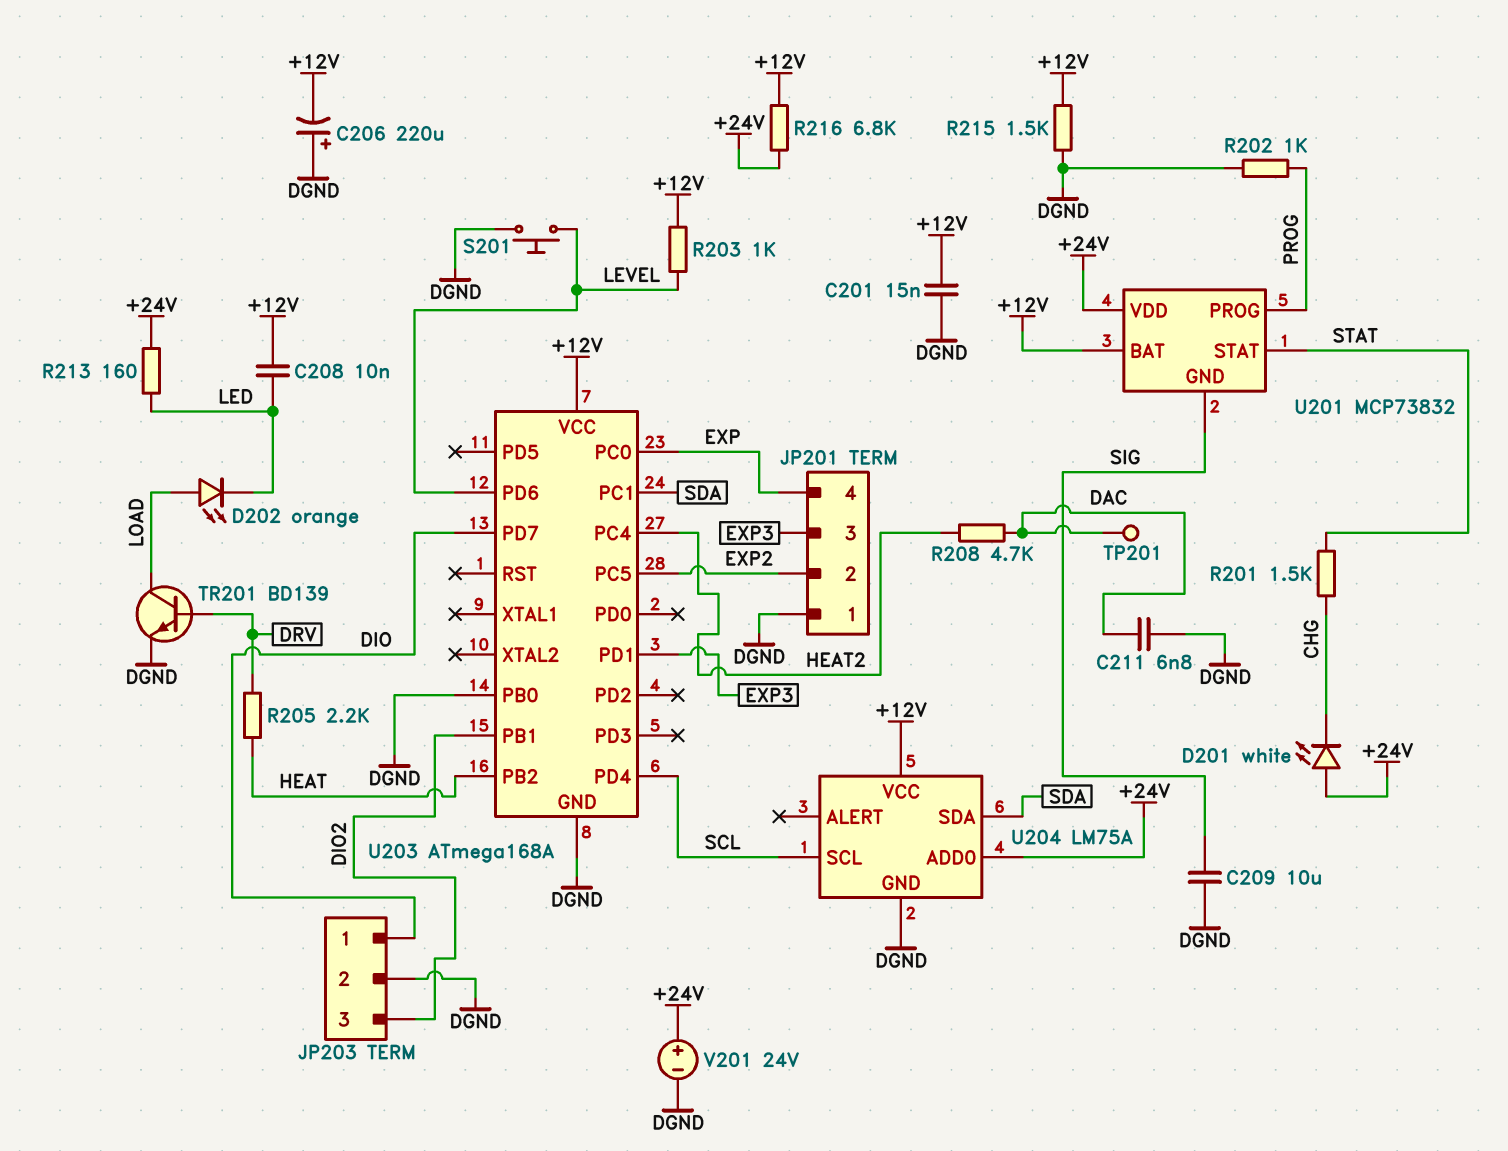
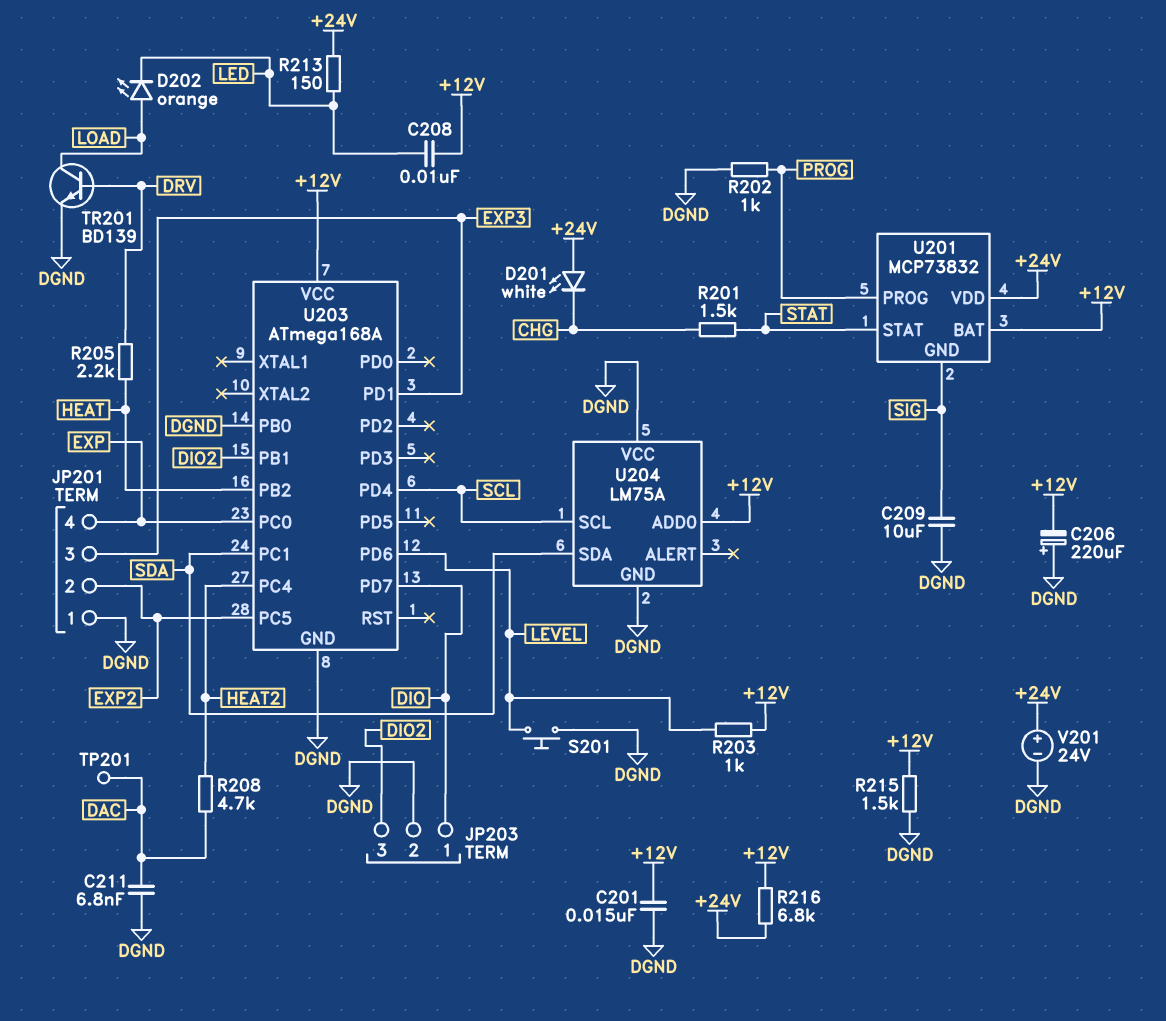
R213: 160 (+24V, LED) -> 150 (+24V, LED)
U204 pin ADD0: +24V -> +12V
U204 pin VCC: +12V -> DGND

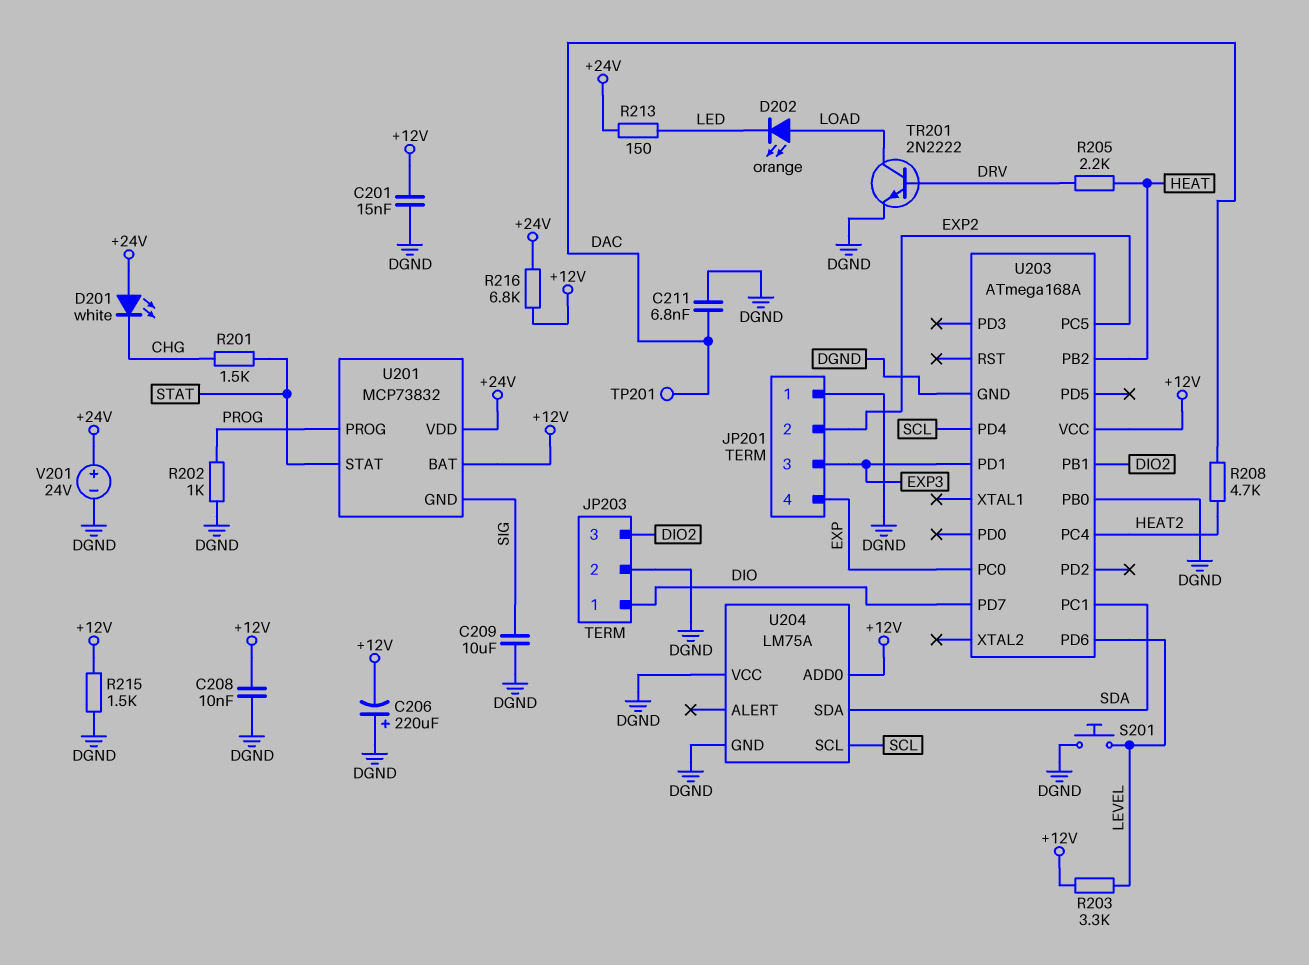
C208: 10nF (+12V, LED) -> 10nF (+12V, DGND)
R203: 1k (+12V, LEVEL) -> 3.3k (+12V, LEVEL)
TR201: NPN BD139 (B DRV, C LOAD, E DGND) -> NPN 2N2222 (B DRV, C LOAD, E DGND)

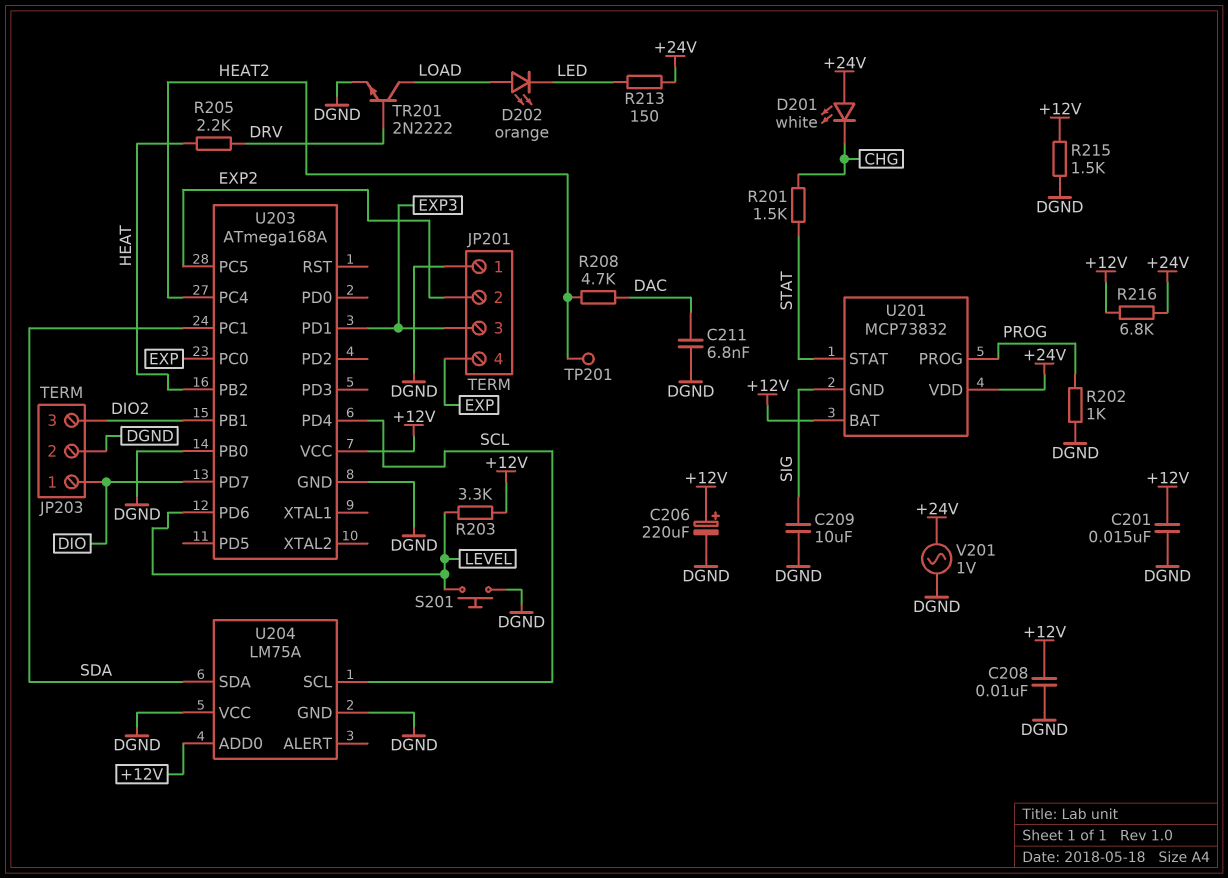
C206: 220uF (plus DGND, minus +12V) -> 220uF (plus +12V, minus DGND)
TP201: test point (DAC) -> test point (HEAT2)
V201: 24V (plus +24V, minus DGND) -> AC 1V (+24V, DGND)

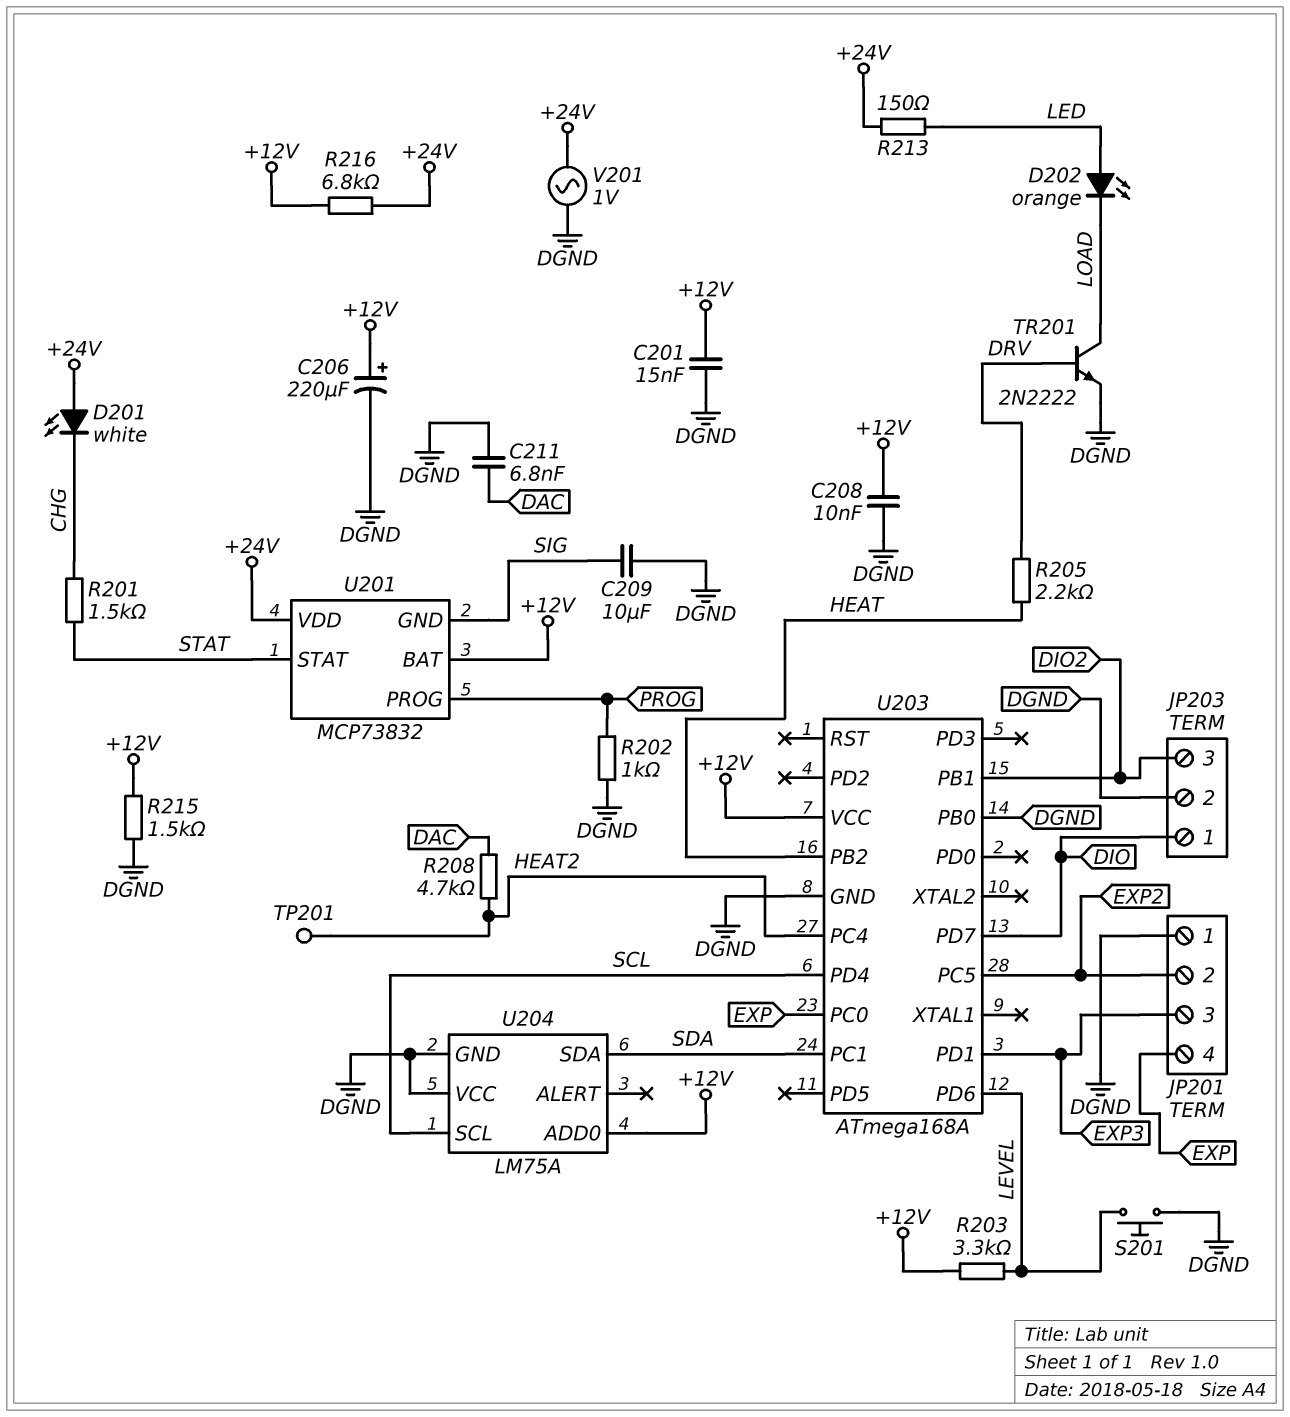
D202: LED orange (A LOAD, K LED) -> LED orange (A LED, K LOAD)

